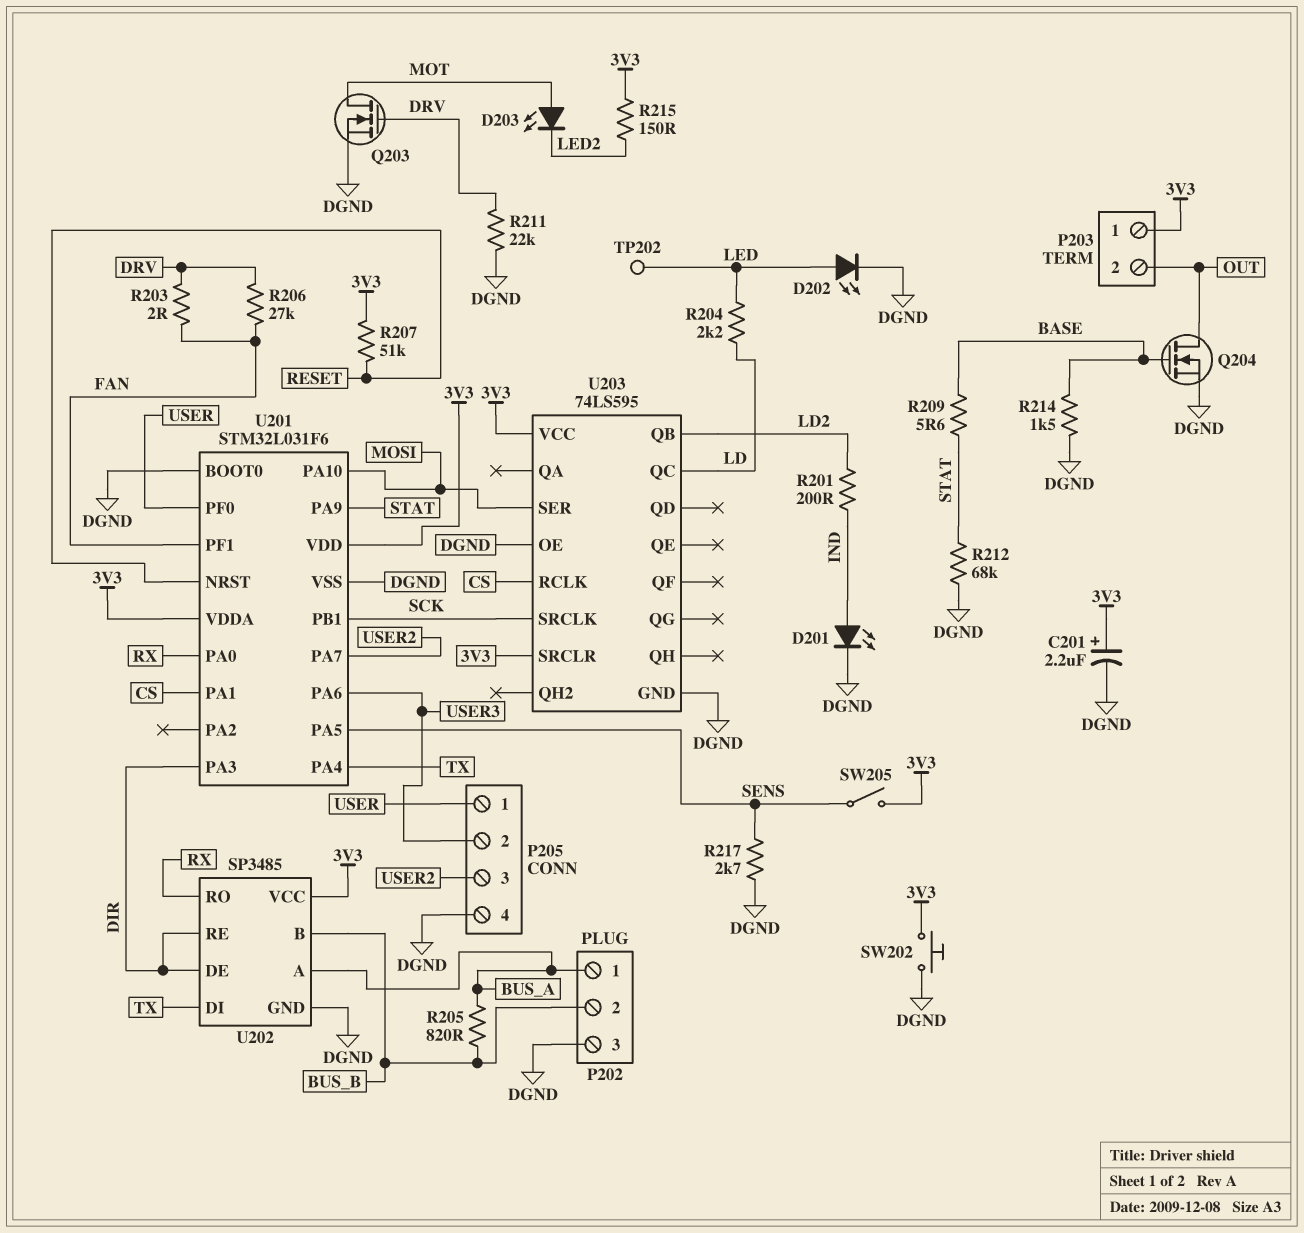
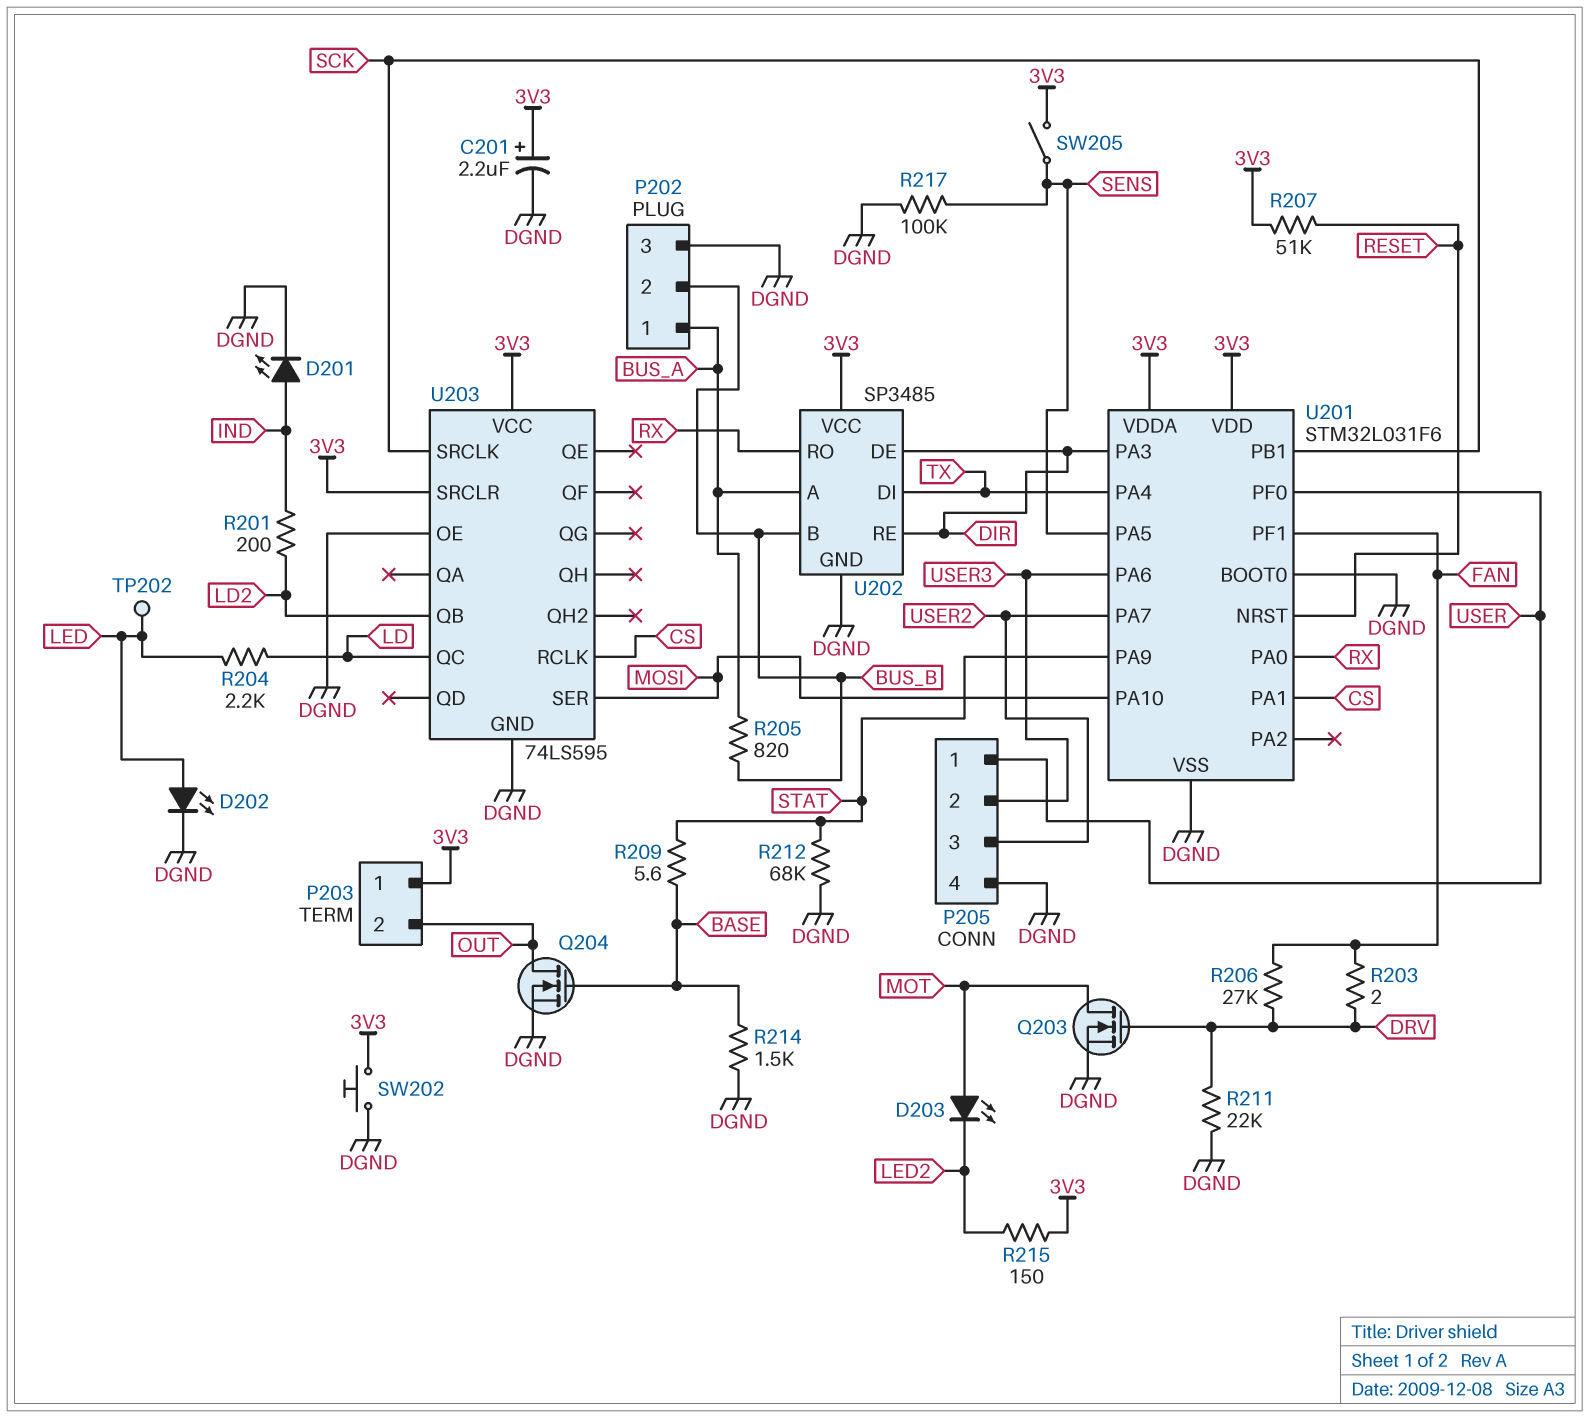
R217: 2.7k (DGND, SENS) -> 100k (DGND, SENS)

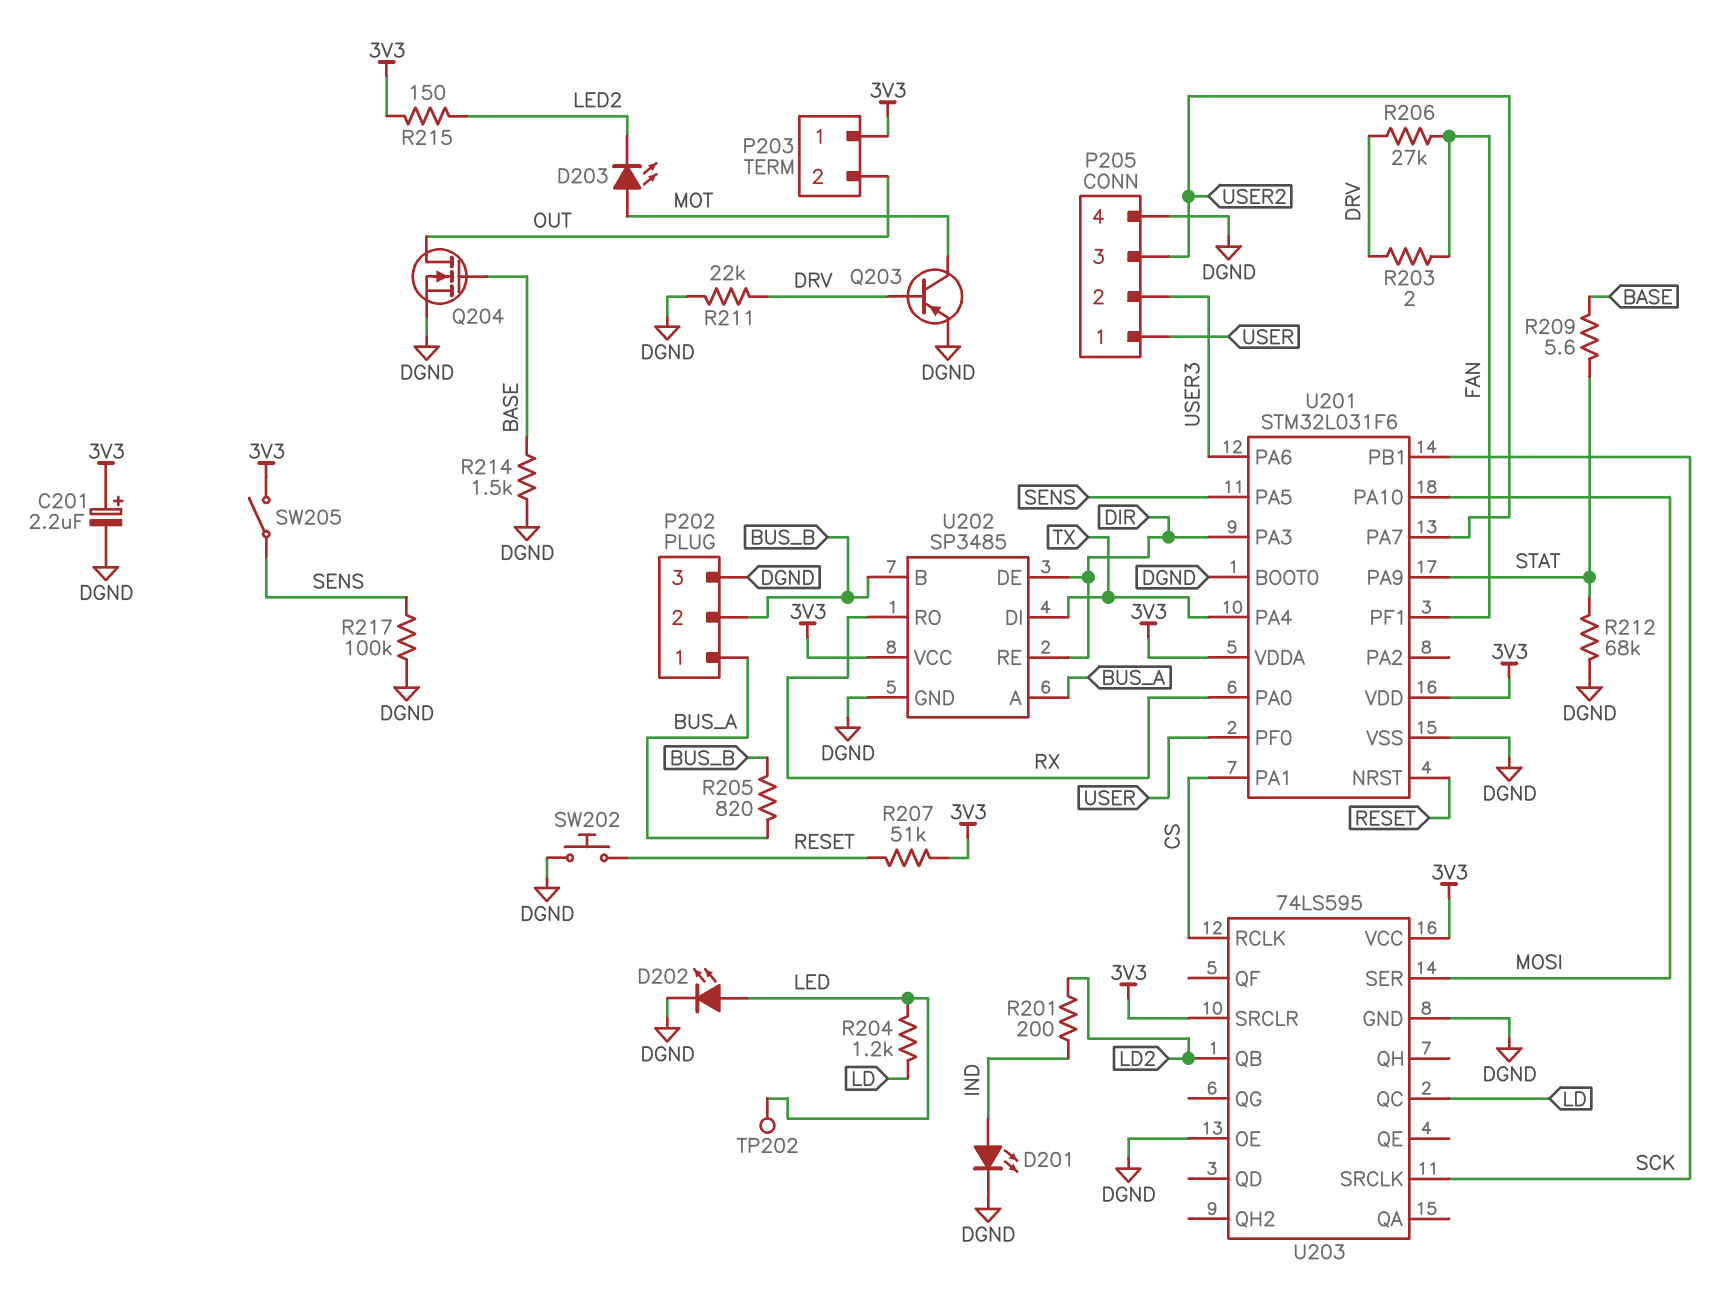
Q203: NMOS (G DRV, D MOT, S DGND) -> PNP (B DRV, C MOT, E DGND)
R204: 2.2k (LD, LED) -> 1.2k (LD, LED)
SW202: button (3V3, DGND) -> button (DGND, RESET)

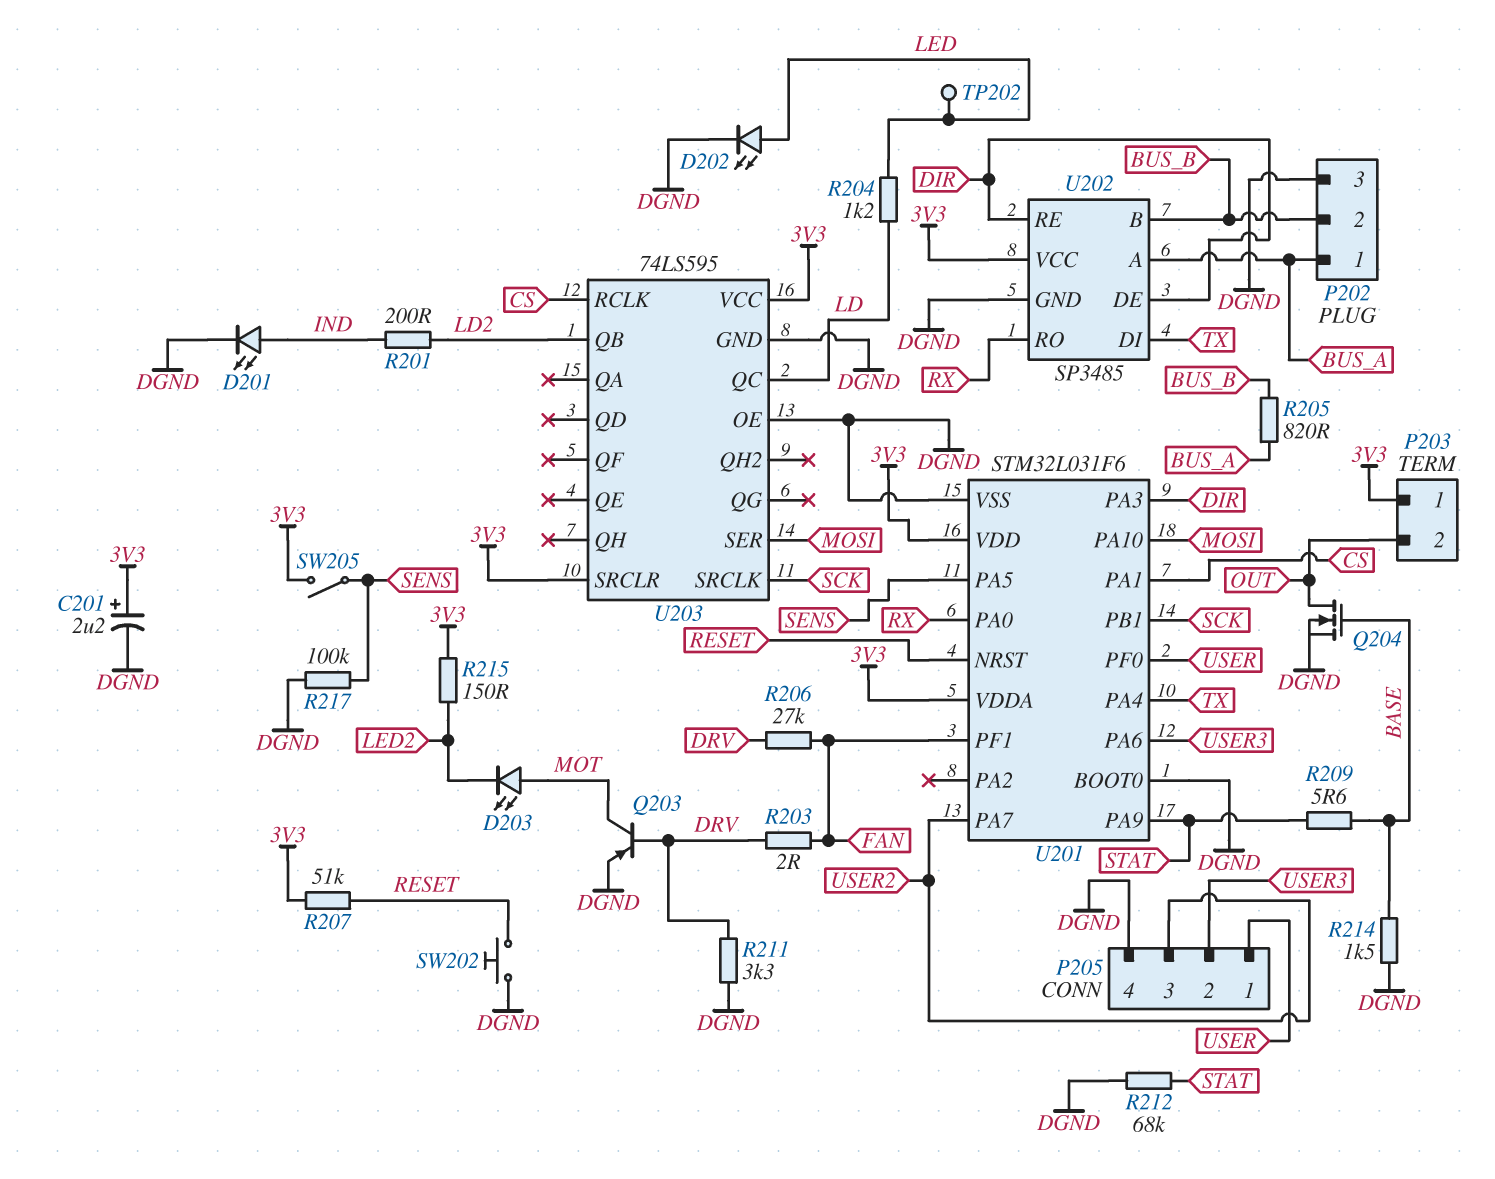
R211: 22k (DGND, DRV) -> 3.3k (DGND, DRV)

